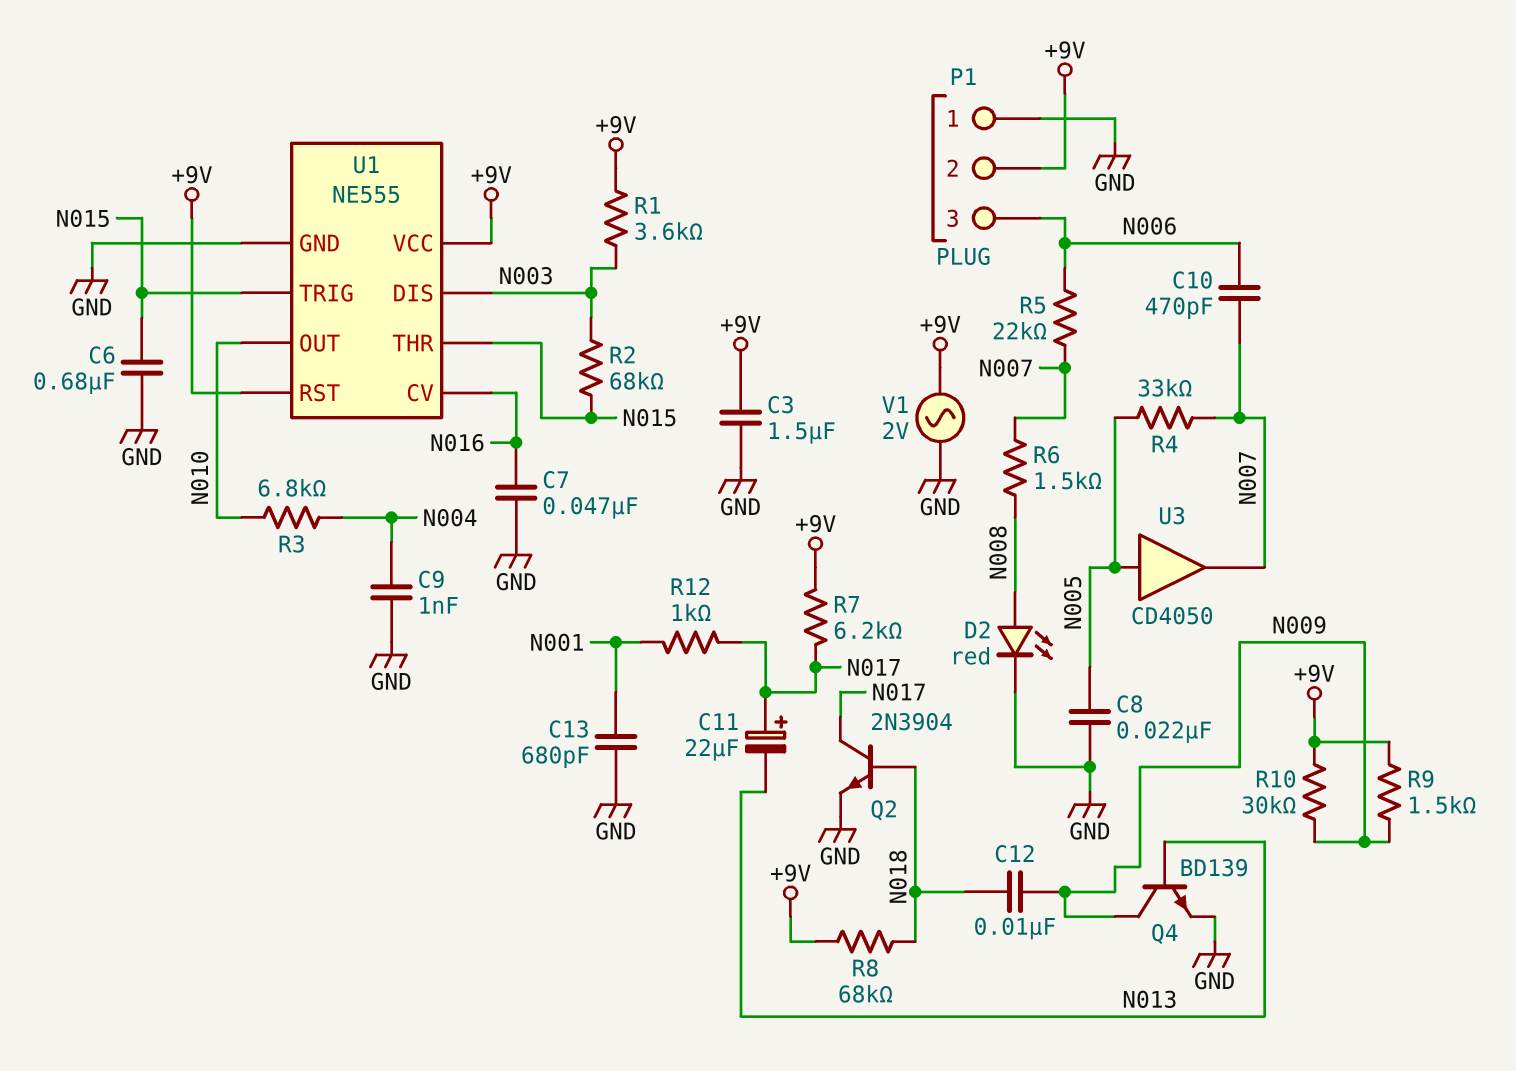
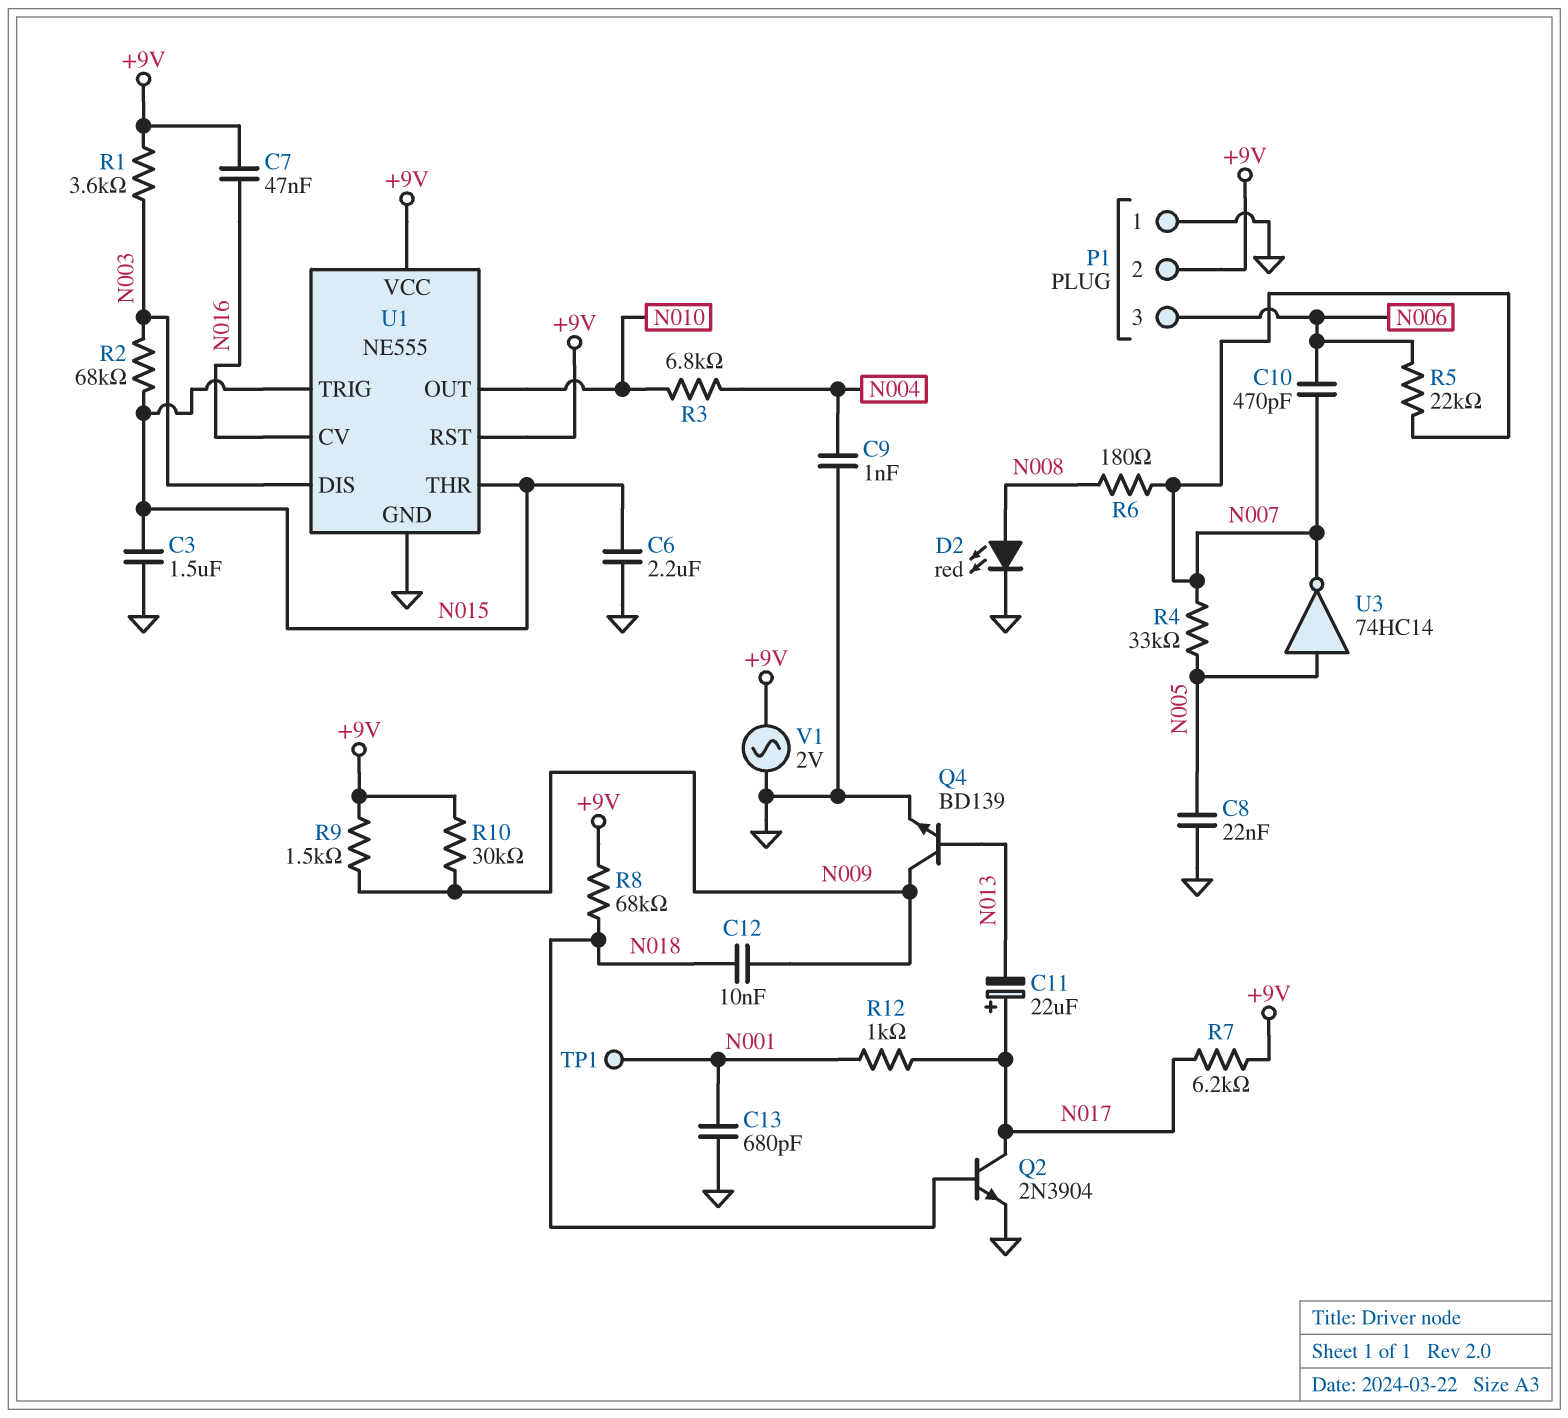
C3: 1.5uF (+9V, GND) -> 1.5uF (GND, N015)
C6: 680nF (GND, N015) -> 2.2uF (GND, N015)
C7: 47nF (GND, N016) -> 47nF (+9V, N016)
R6: 1.5k (N007, N008) -> 180 (N007, N008)
TP1: none -> test point (N001)
U3: buffer CD4050 (in N005, out N007) -> NOT 74HC14 (in N005, out N007)

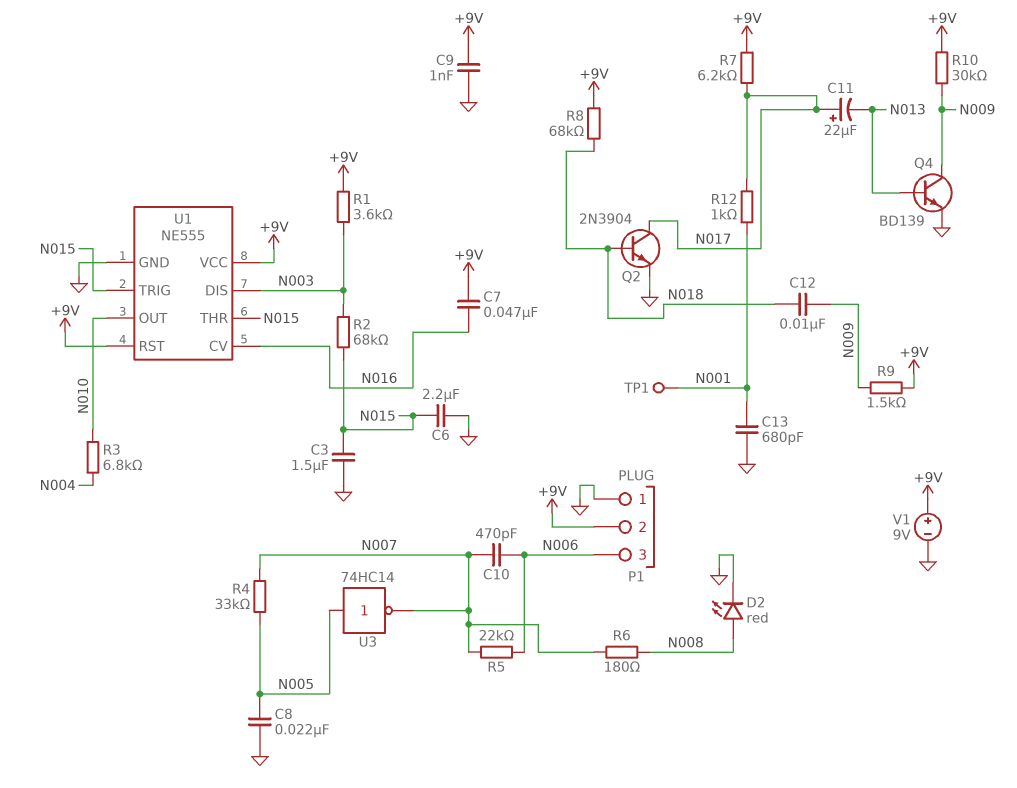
C9: 1nF (GND, N004) -> 1nF (+9V, GND)
V1: AC 2V (+9V, GND) -> 9V (plus +9V, minus GND)

